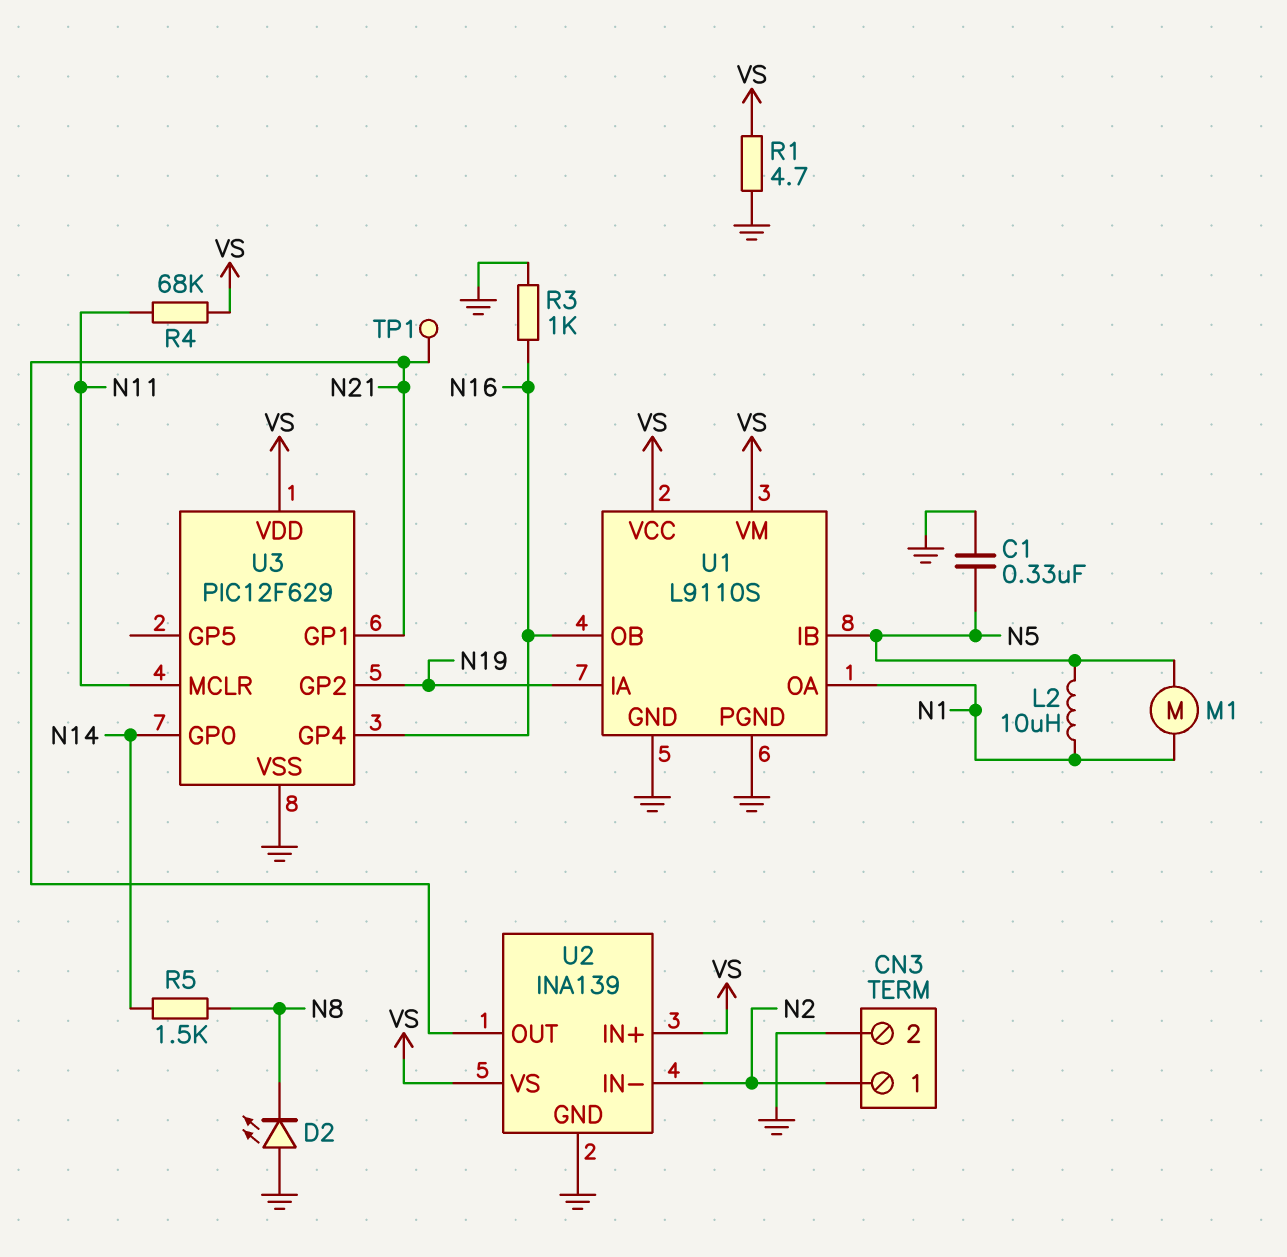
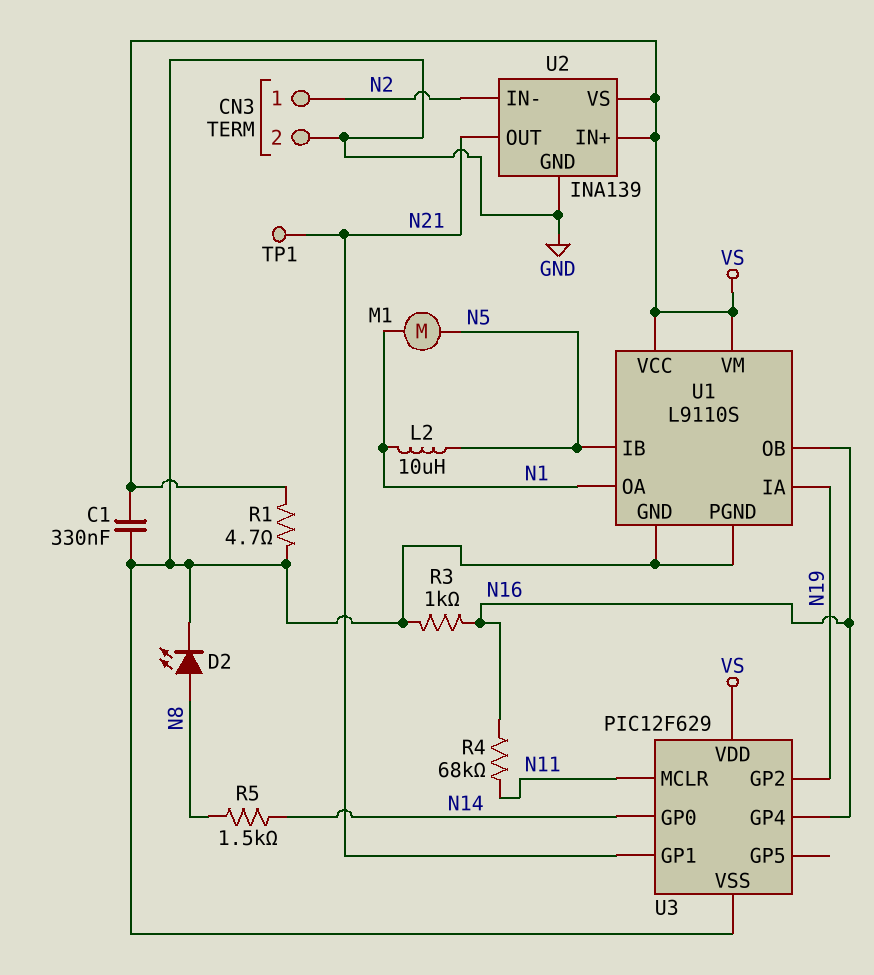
C1: 330nF (GND, N5) -> 330nF (GND, VS)
D2: LED (A GND, K N8) -> LED (A N8, K GND)
R4: 68k (N11, VS) -> 68k (N11, N16)

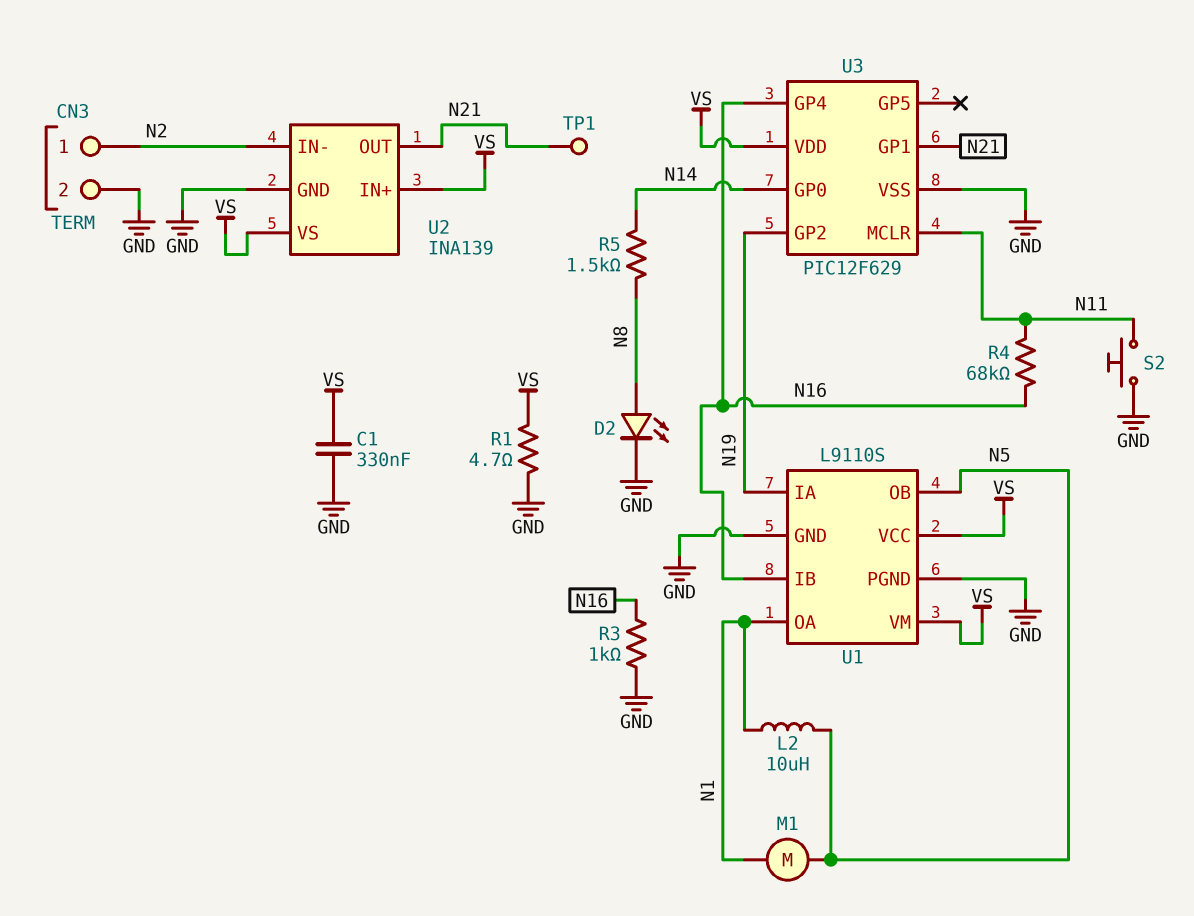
S2: none -> button (GND, N11)
U1 pin IB: N5 -> N16
U1 pin OB: N16 -> N5

